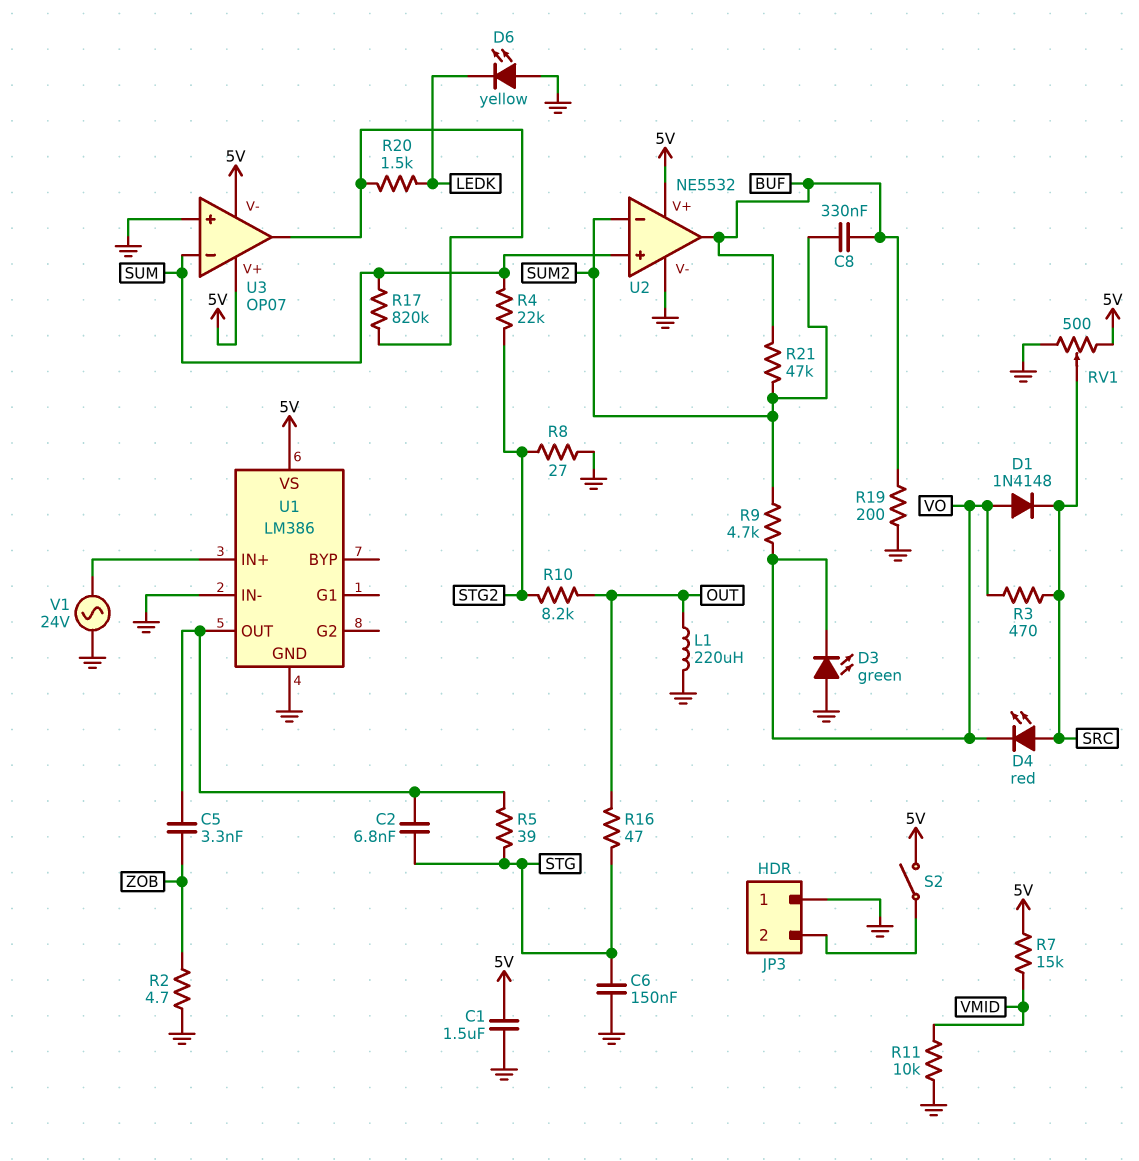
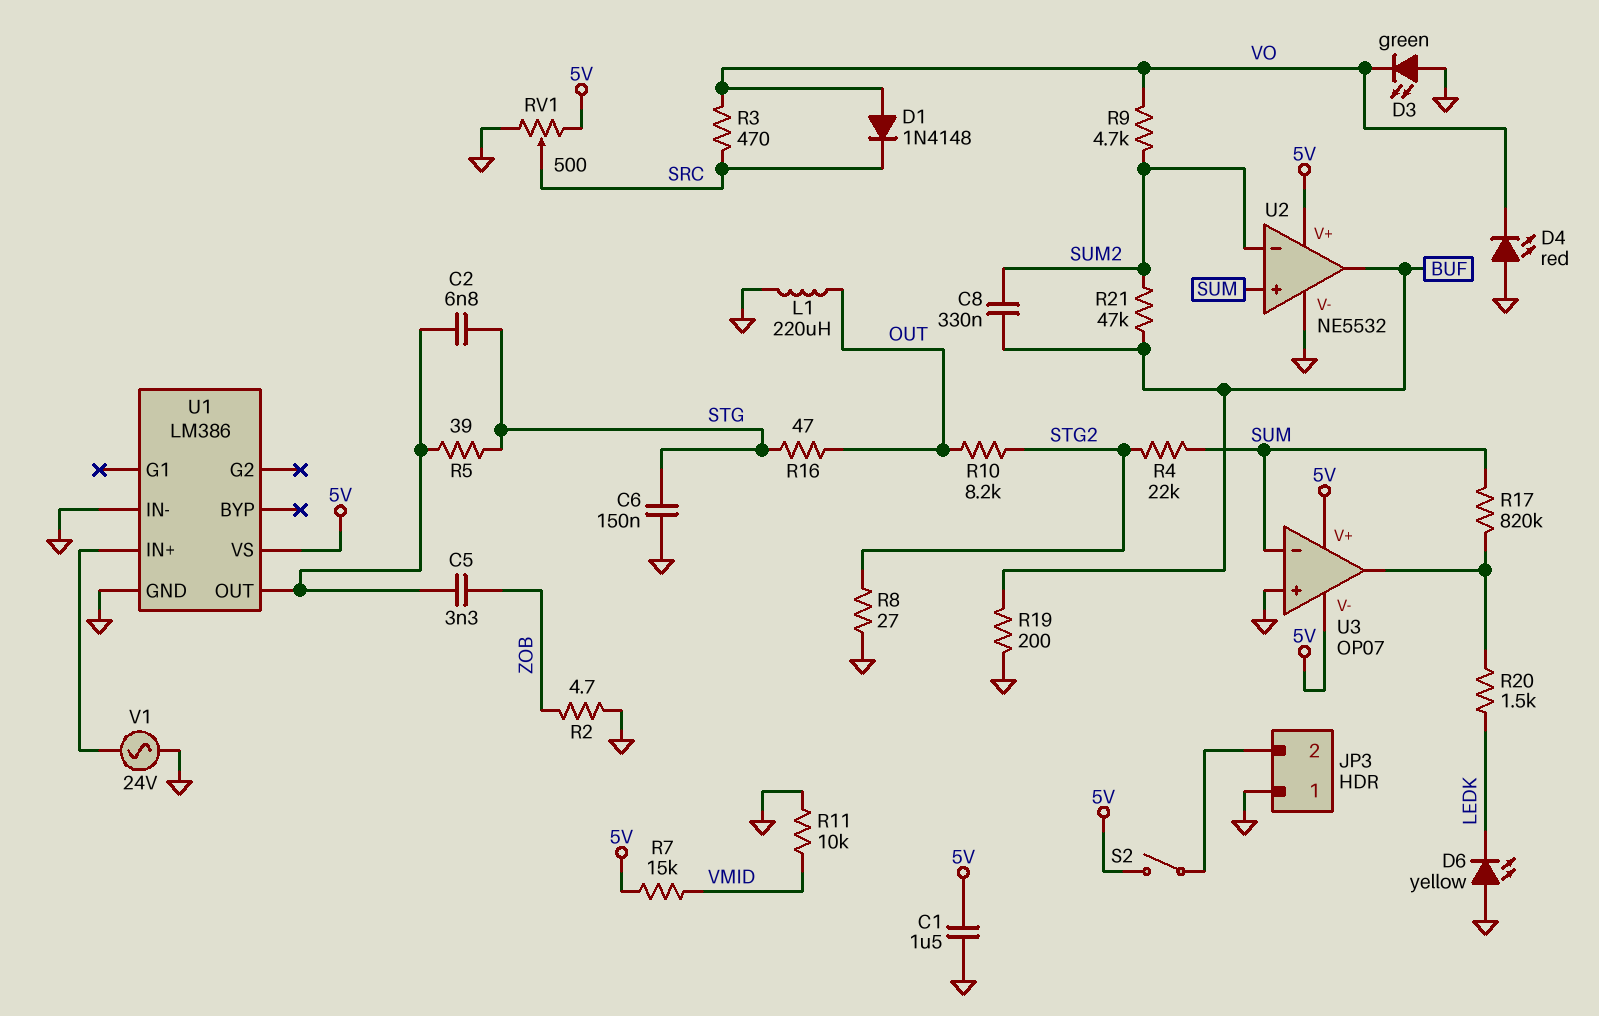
D4: LED red (A SRC, K VO) -> LED red (A GND, K VO)

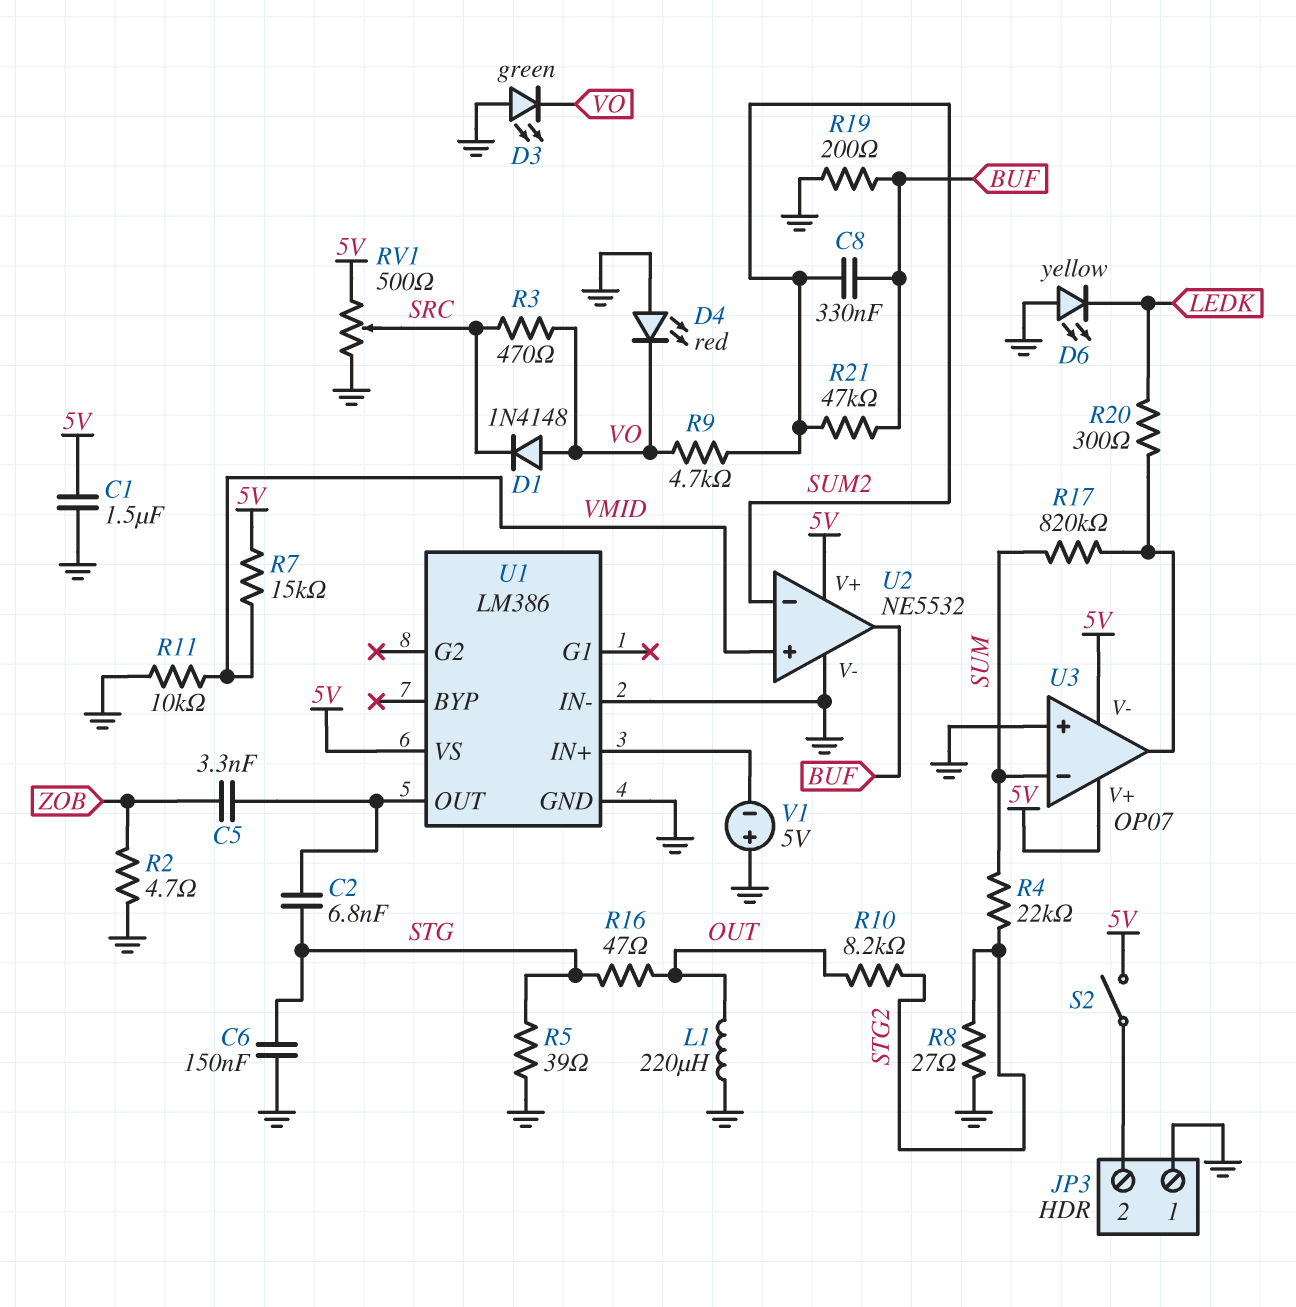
R5: 39 (STG, U1/OUT) -> 39 (GND, STG)
R20: 1.5k (LEDK, U3/out) -> 300 (LEDK, U3/out)
U2 pin in+: SUM -> VMID
V1: AC 24V (GND, U1/IN+) -> 5V (plus GND, minus U1/IN+)

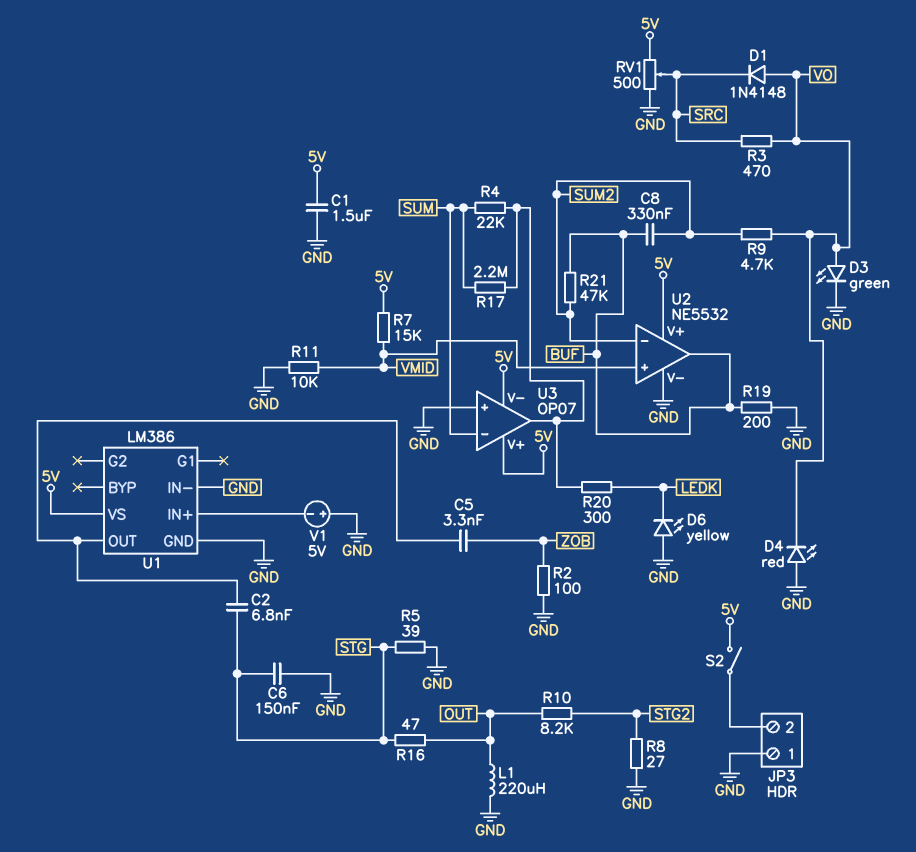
D3: LED green (A GND, K VO) -> LED green (A VO, K GND)
R2: 4.7 (GND, ZOB) -> 100 (GND, ZOB)
R4: 22k (STG2, SUM) -> 22k (SUM, U3/out)
R17: 820k (SUM, U3/out) -> 2.2M (SUM, U3/out)

